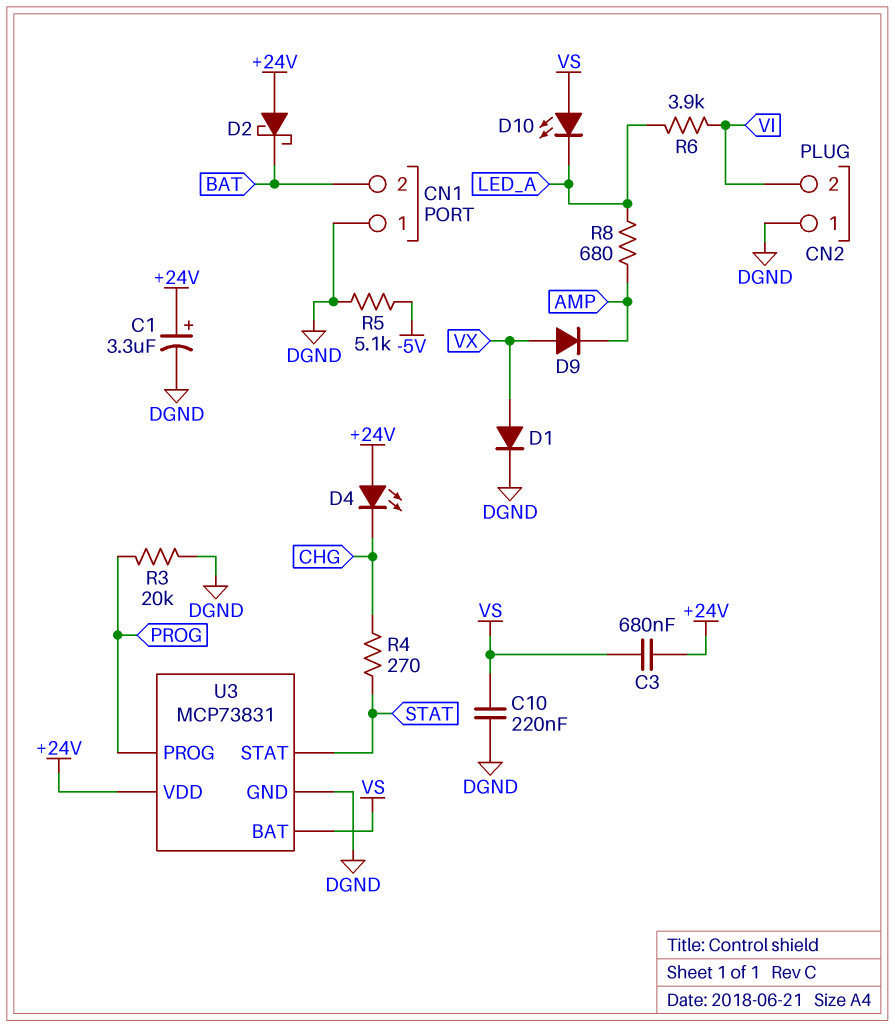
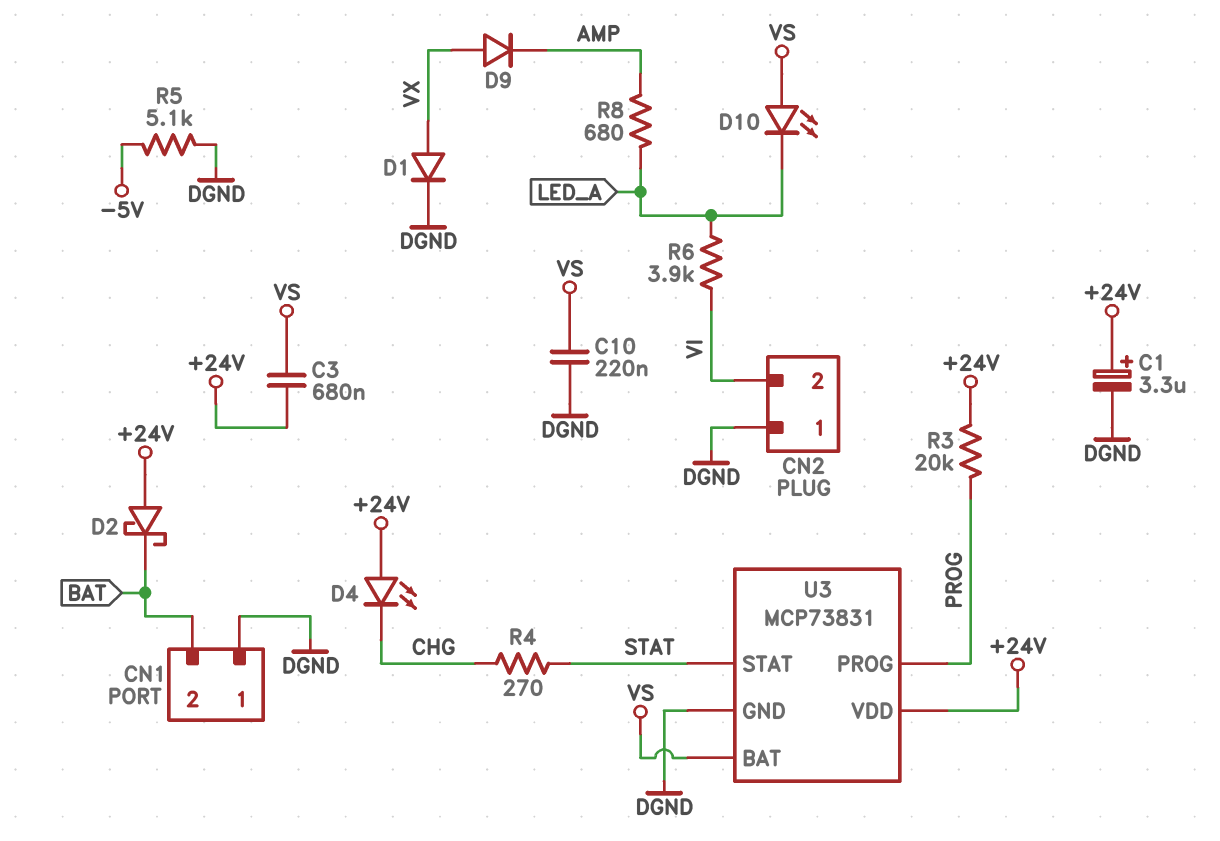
R3: 20k (DGND, PROG) -> 20k (+24V, PROG)

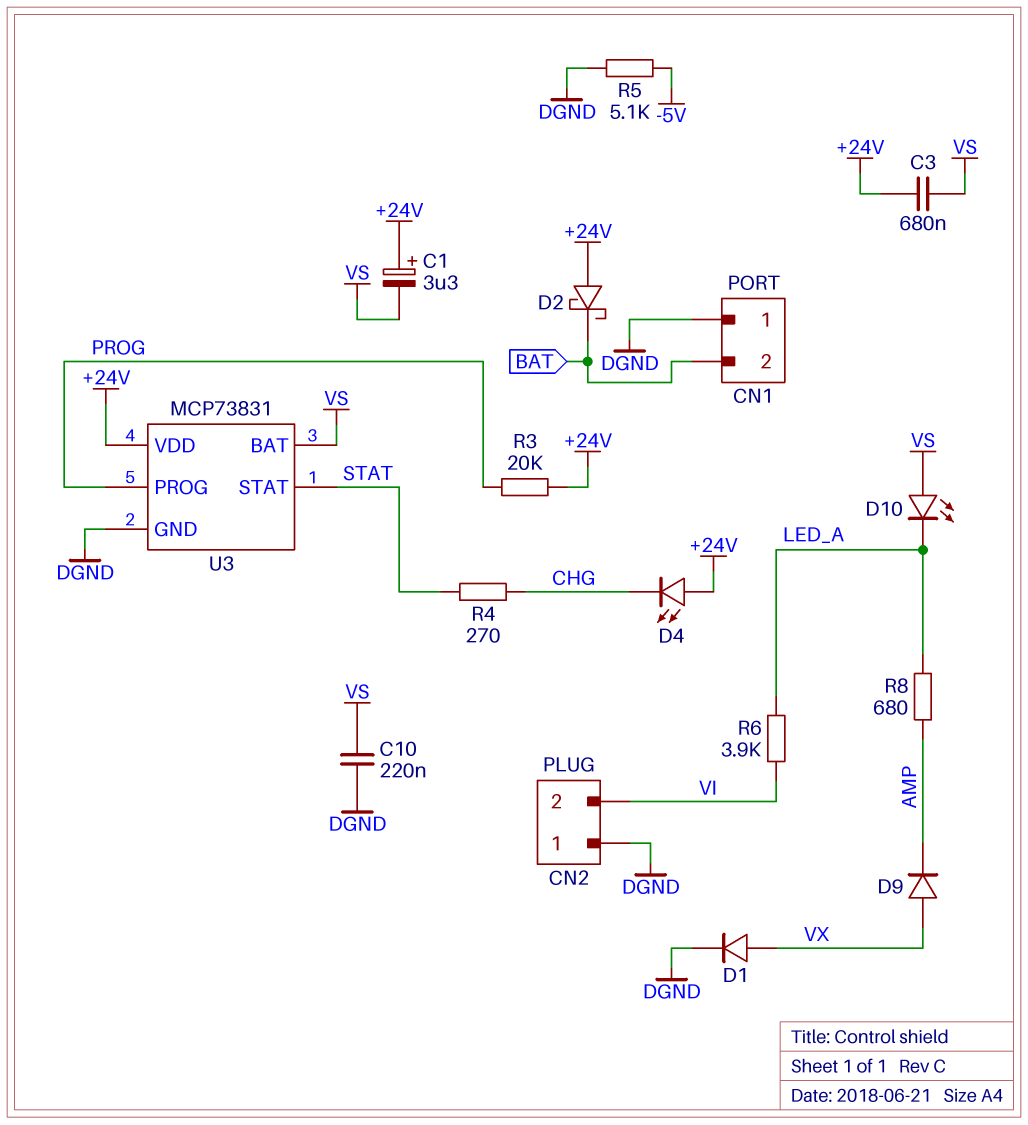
C1: 3.3uF (plus +24V, minus DGND) -> 3.3uF (plus +24V, minus VS)

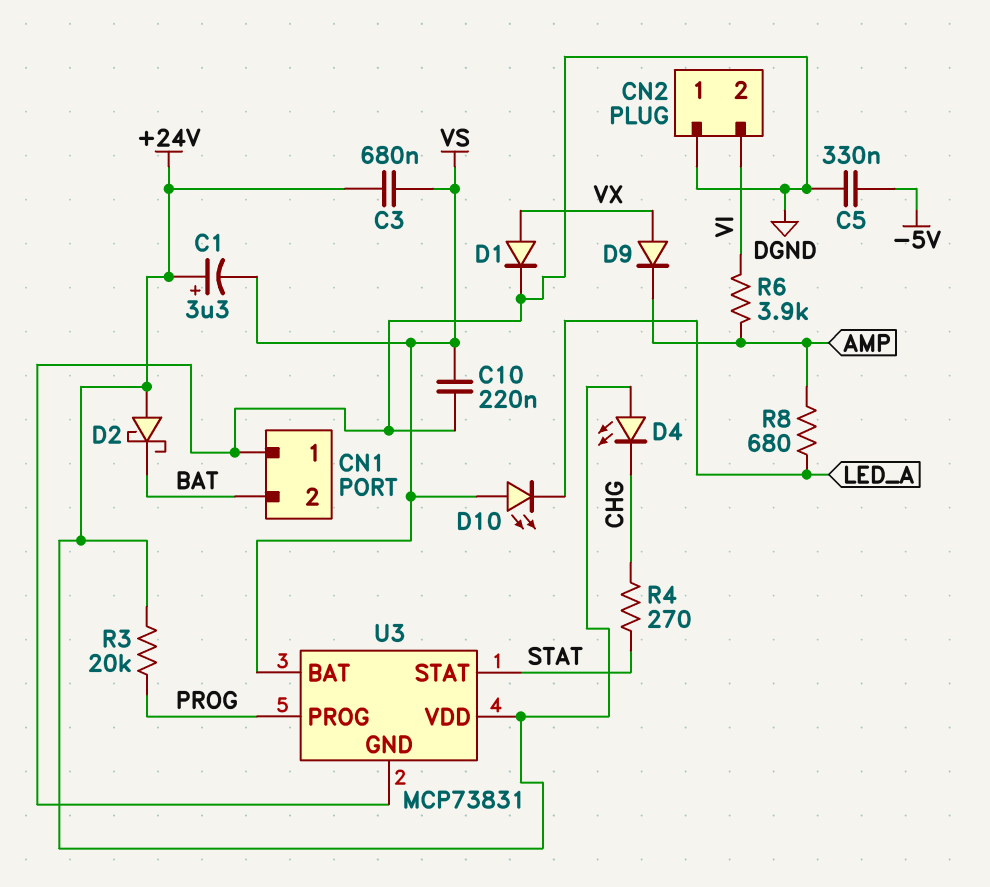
C5: none -> 330nF (-5V, DGND)
R5: 5.1k (-5V, DGND) -> none
R6: 3.9k (LED_A, VI) -> 3.9k (AMP, VI)

